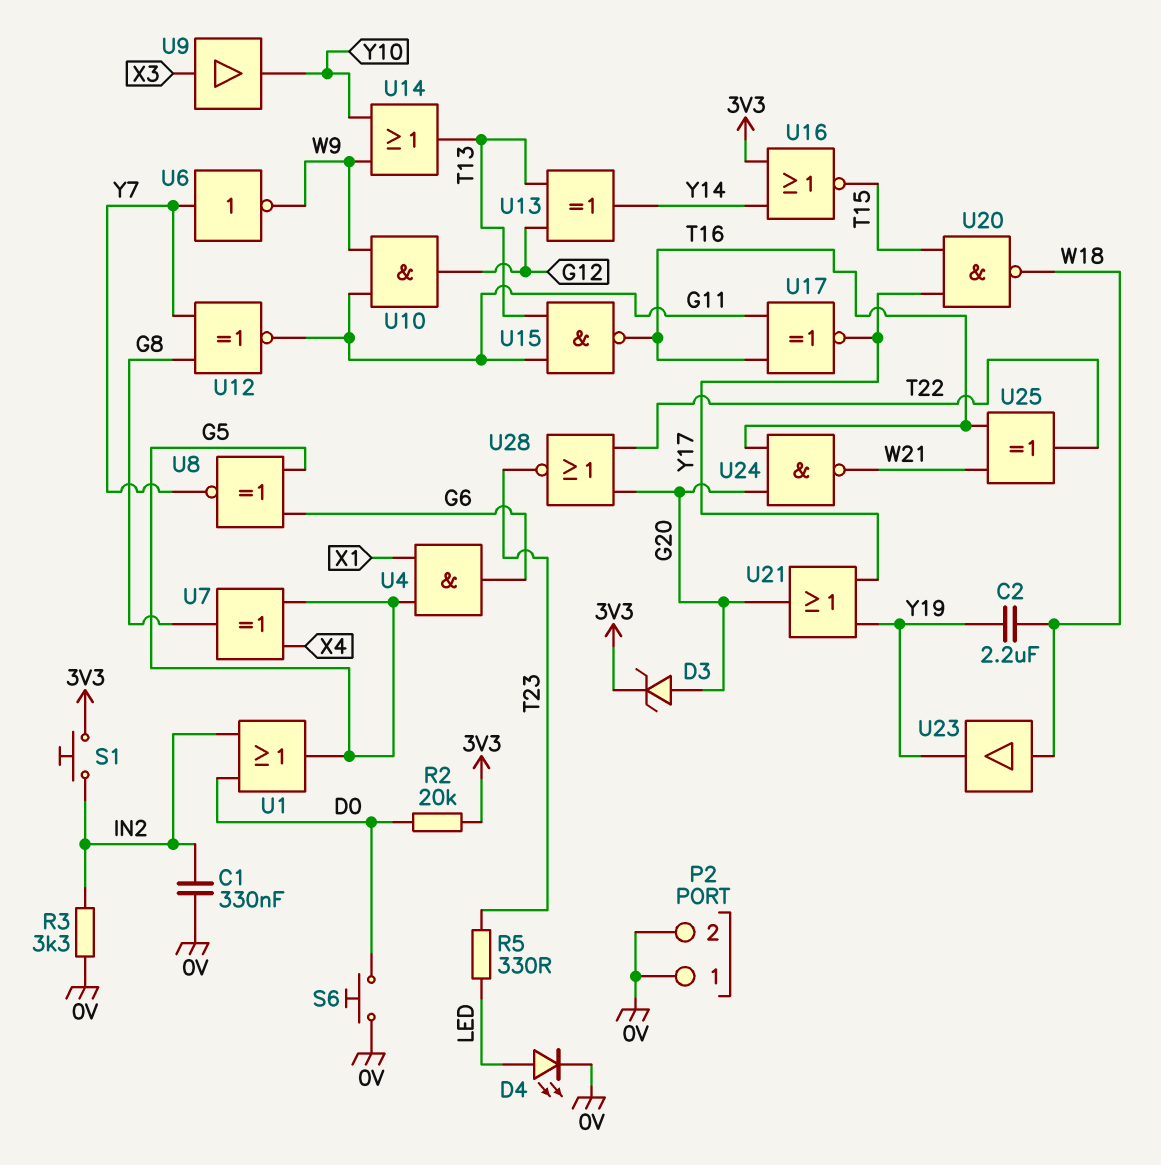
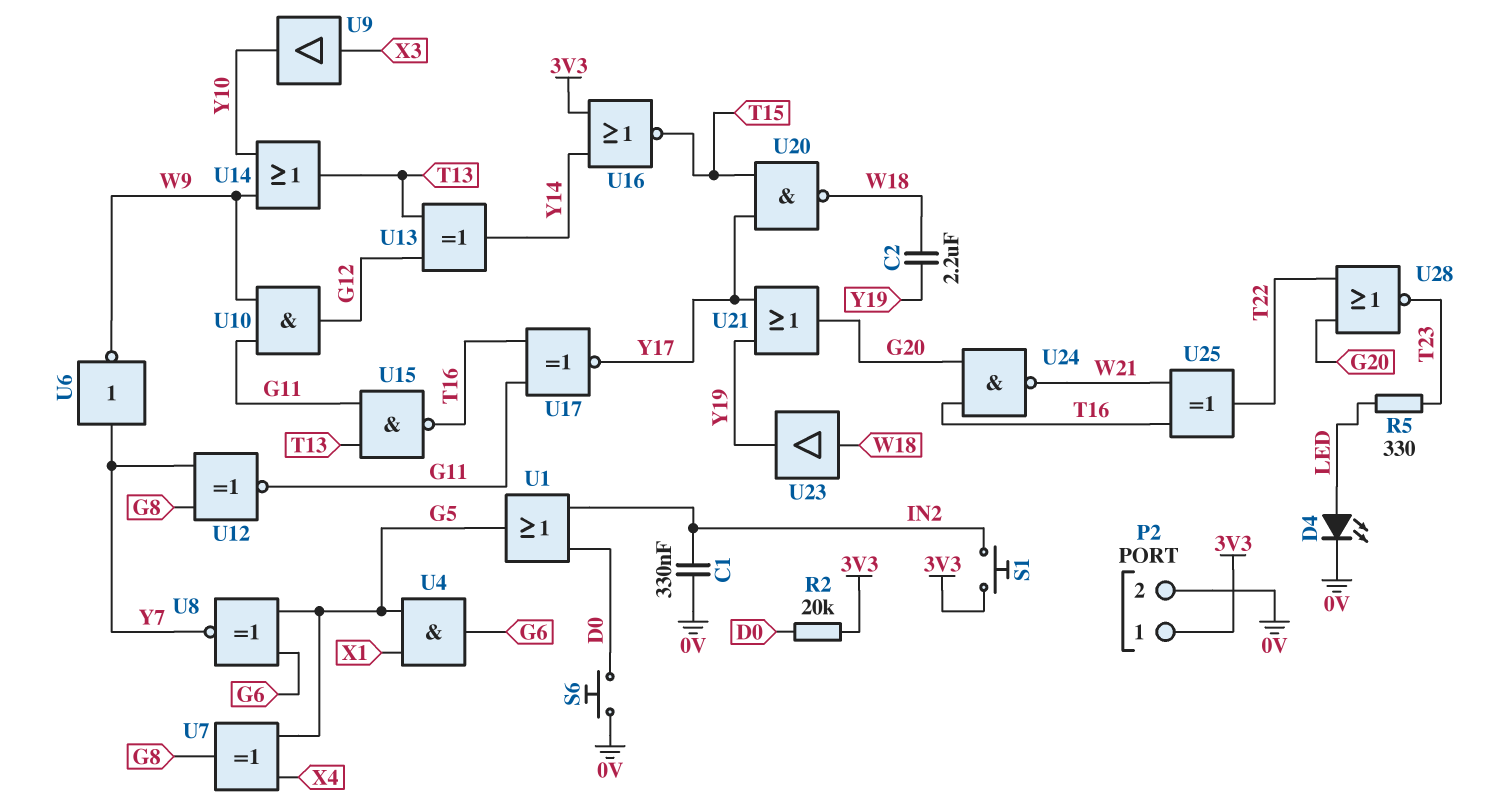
D3: zener (A G20, K 3V3) -> none
P2 pin 1: 0V -> 3V3
R3: 3.3k (0V, IN2) -> none

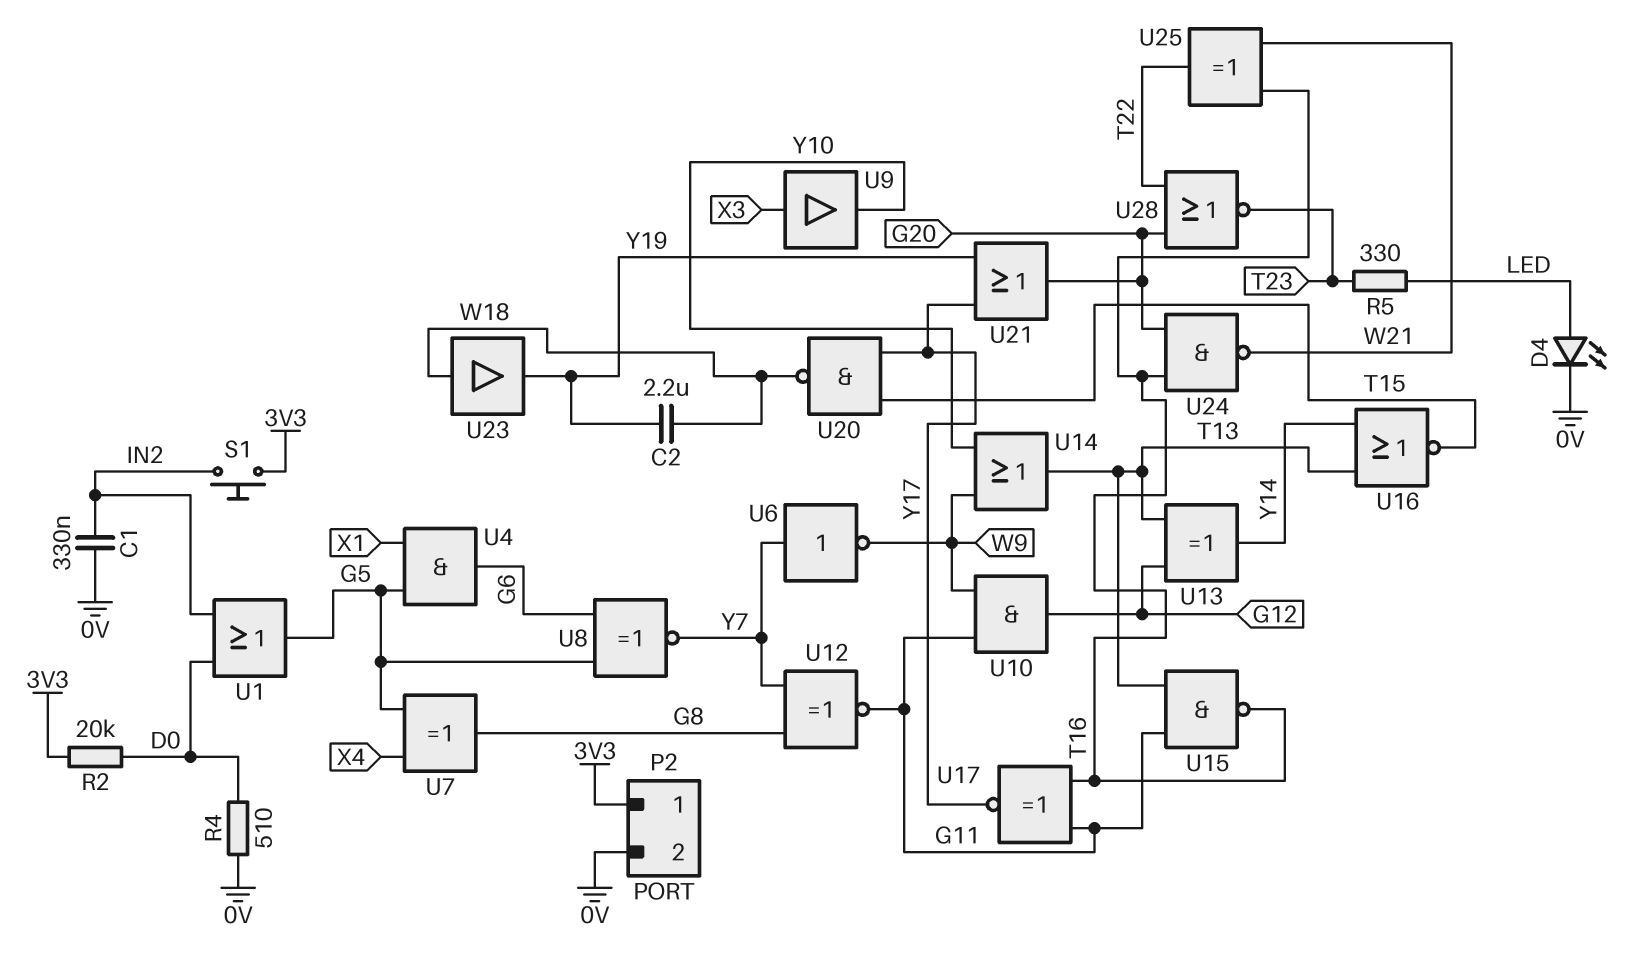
R4: none -> 510 (0V, D0)
S6: button (0V, D0) -> none
U16: NOR (in 3V3, in Y14, out T15) -> NOR (in T13, in Y14, out T15)

